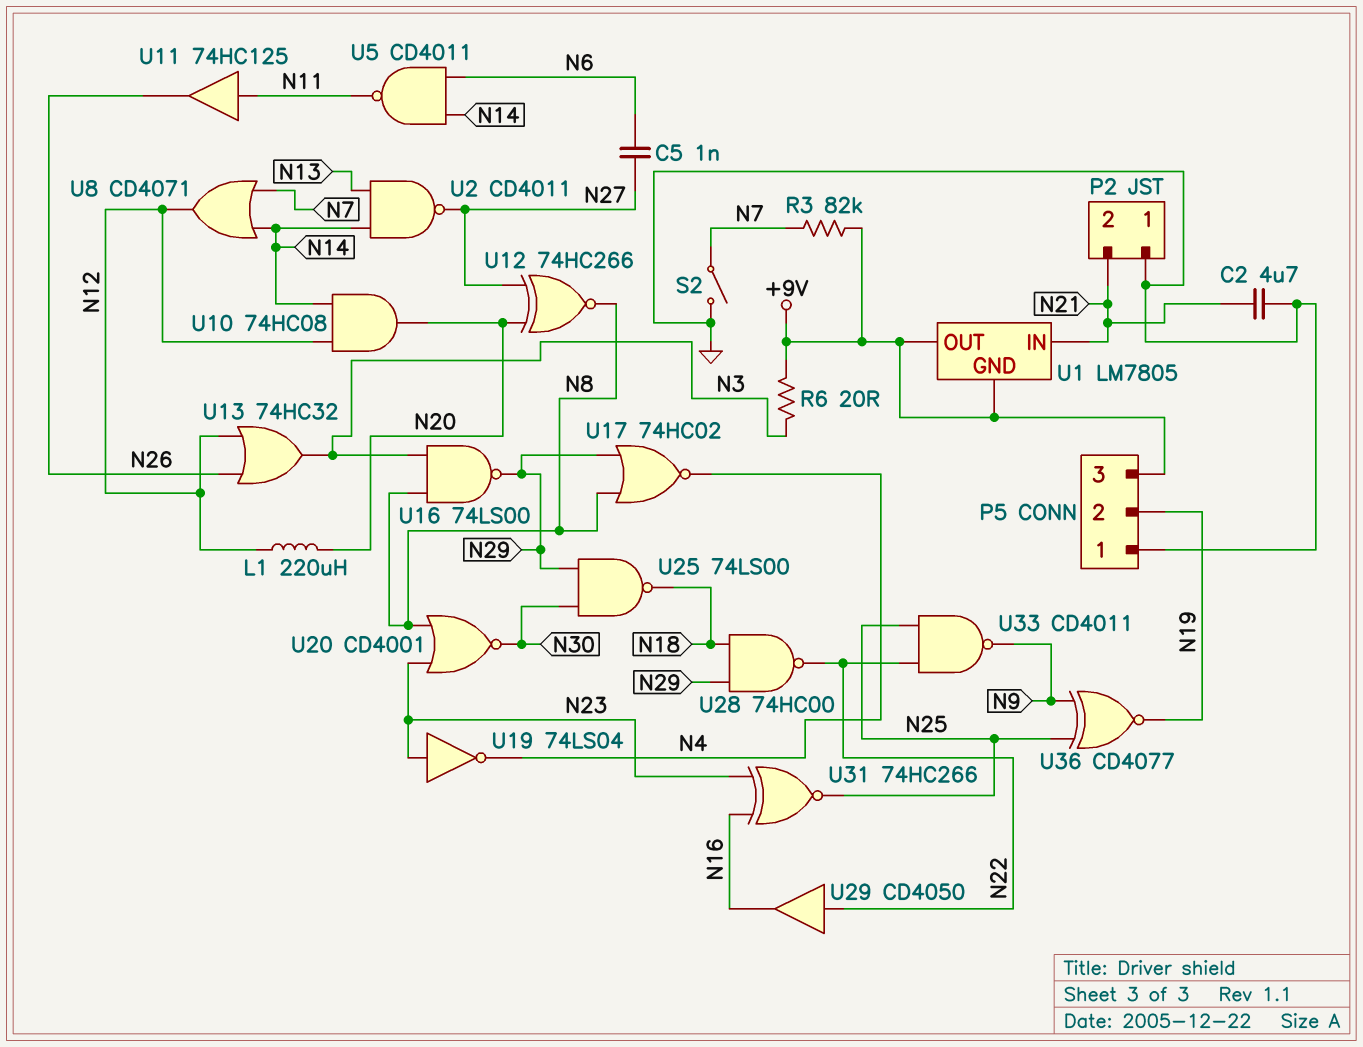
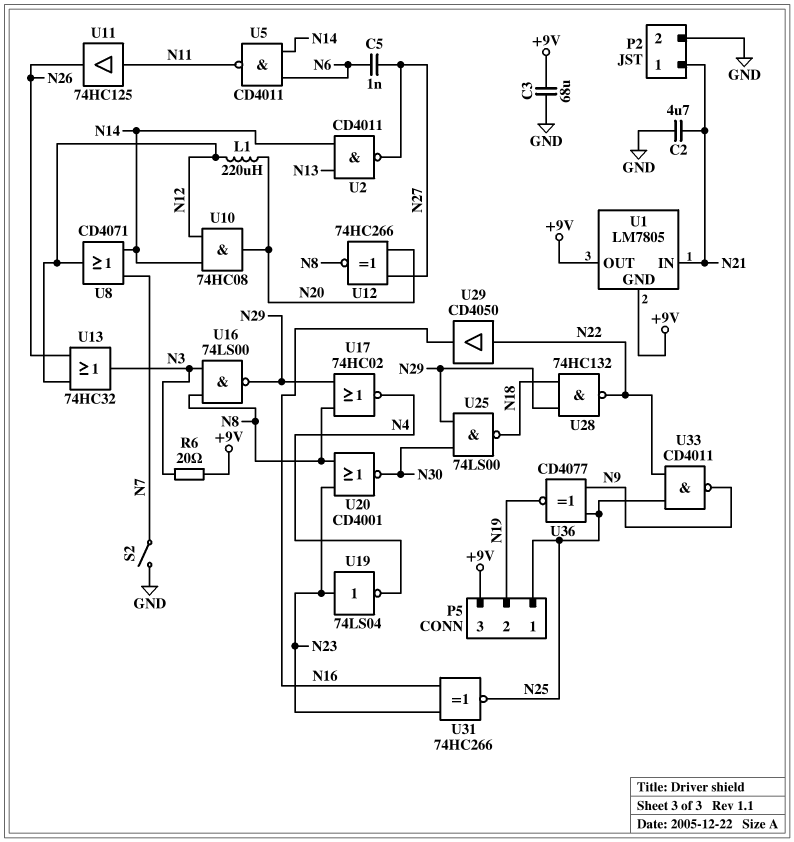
C3: none -> 68uF (+9V, GND)
P2 pin 1: GND -> N21
P2 pin 2: N21 -> GND
P5 pin 1: GND -> N25
R3: 82k (+9V, N7) -> none
U28: NAND 74HC00 (in N18, in N29, out N22) -> NAND 74HC132 (in N18, in N29, out N22)

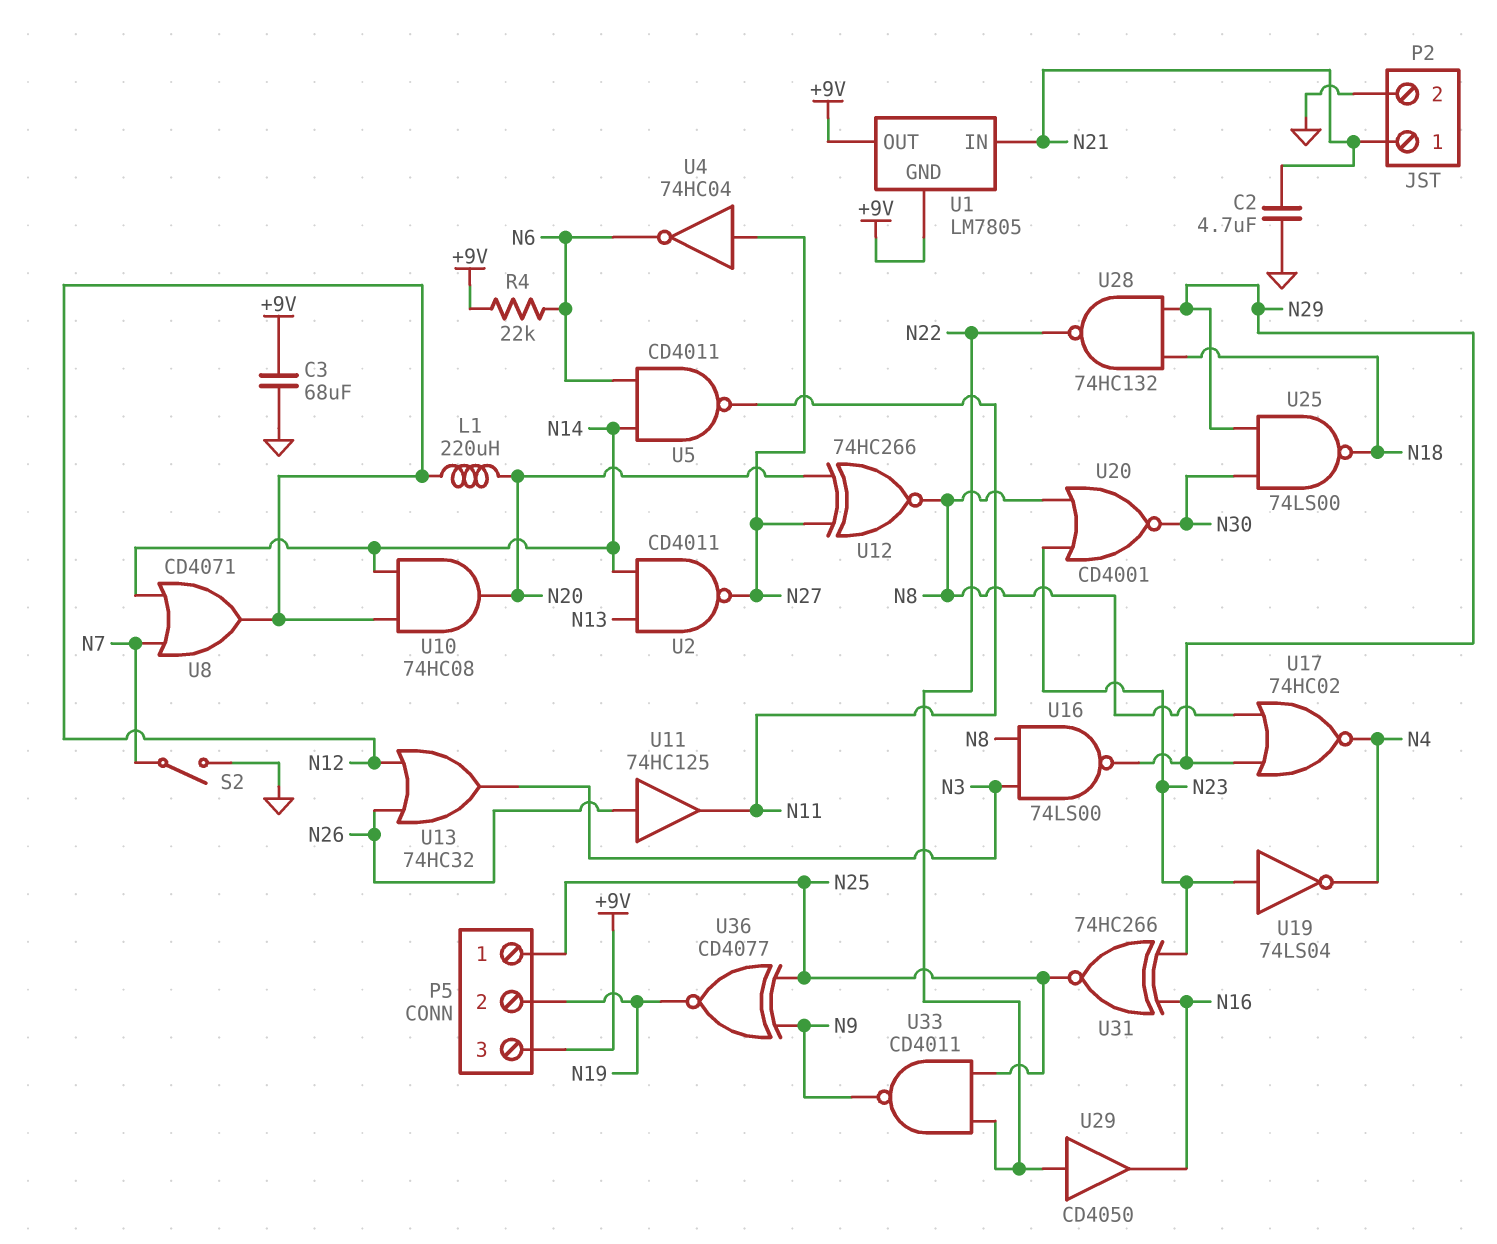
C5: 1nF (N6, N27) -> none
R4: none -> 22k (+9V, N6)
R6: 20 (+9V, N3) -> none
U4: none -> NOT 74HC04 (in N27, out N6)
U11: buffer 74HC125 (in N11, out N26) -> buffer 74HC125 (in N26, out N11)

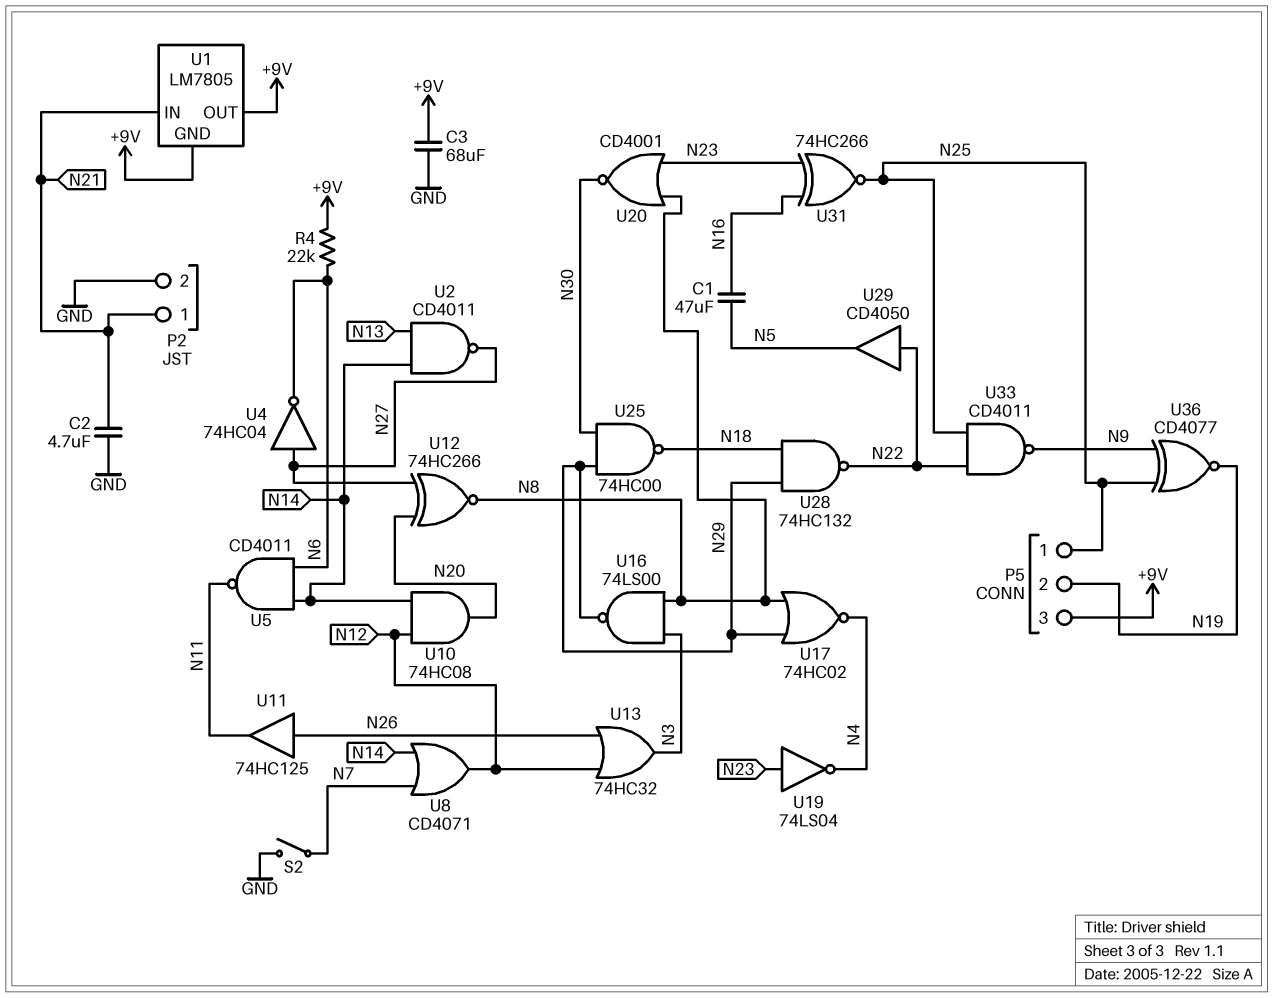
C1: none -> 47uF (N5, N16)
L1: 220uH (N12, N20) -> none
U25: NAND 74LS00 (in N29, in N30, out N18) -> NAND 74HC00 (in N29, in N30, out N18)
U29: buffer CD4050 (in N22, out N16) -> buffer CD4050 (in N22, out N5)

